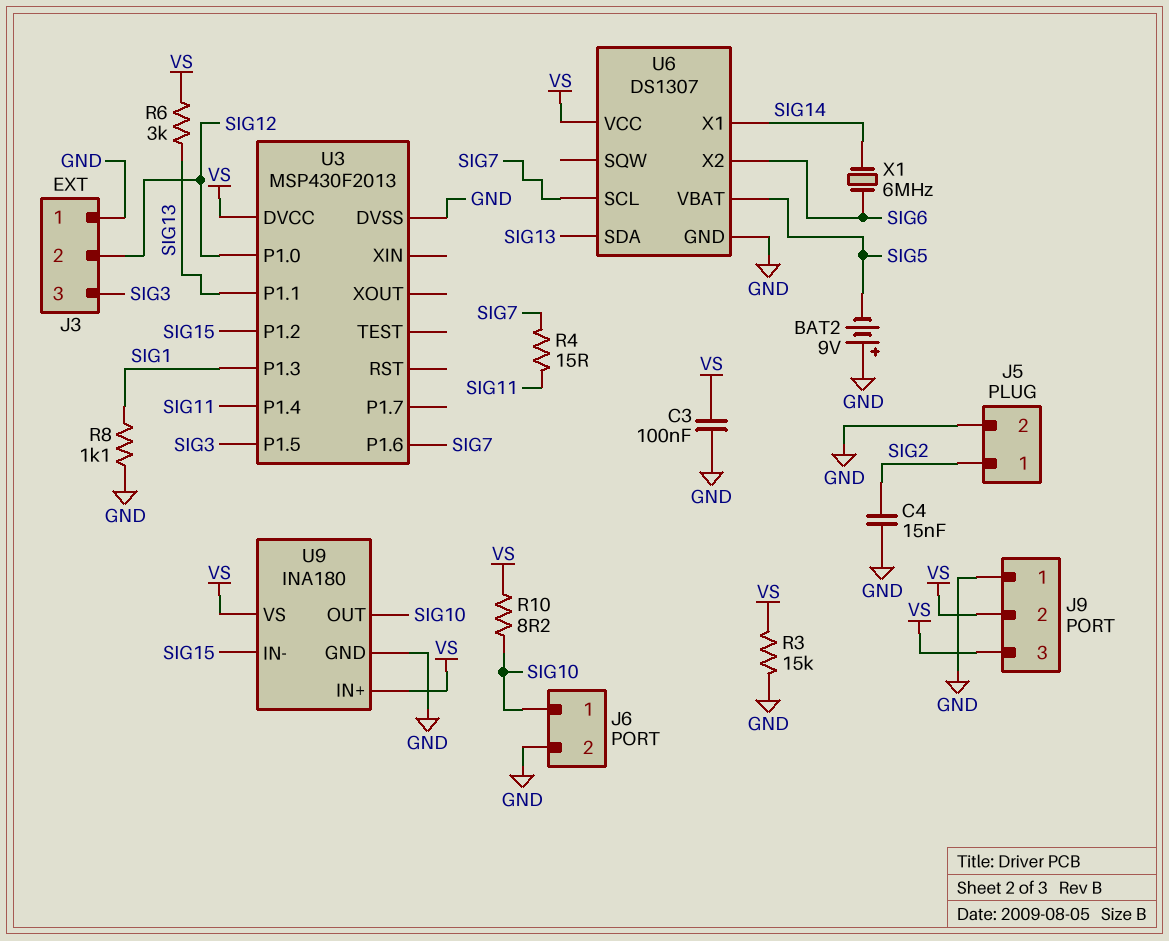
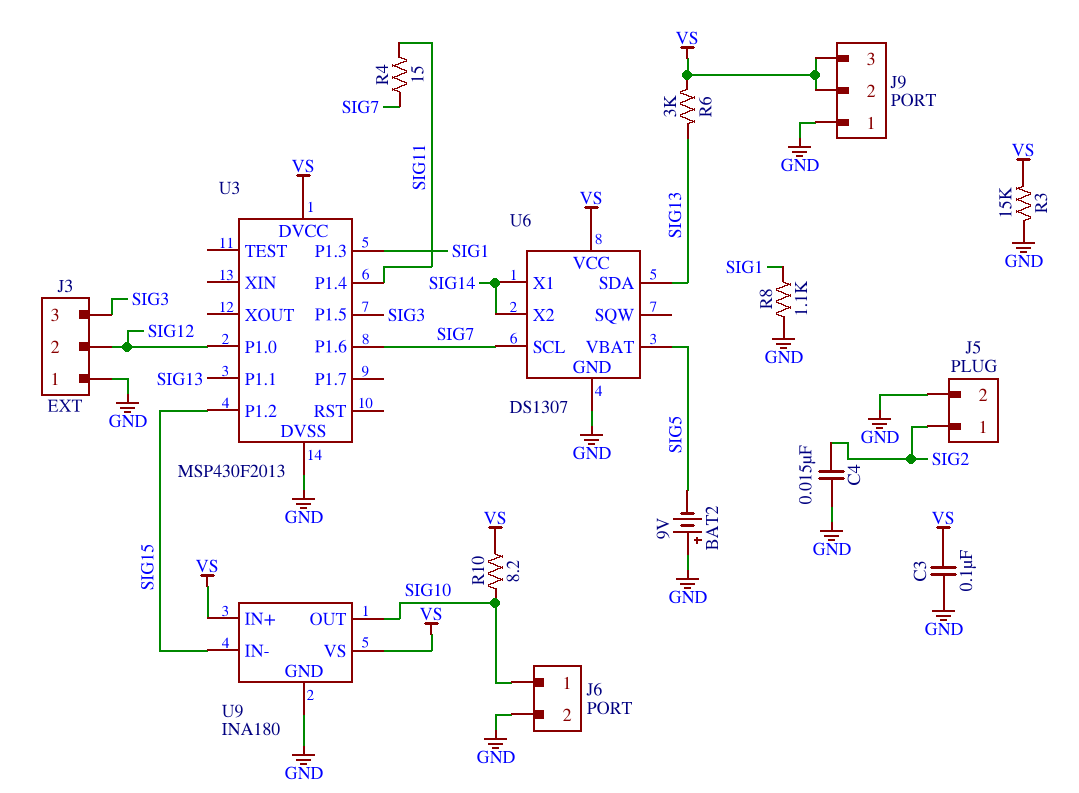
U6 pin X2: SIG6 -> SIG14
X1: 6MHz (SIG6, SIG14) -> none

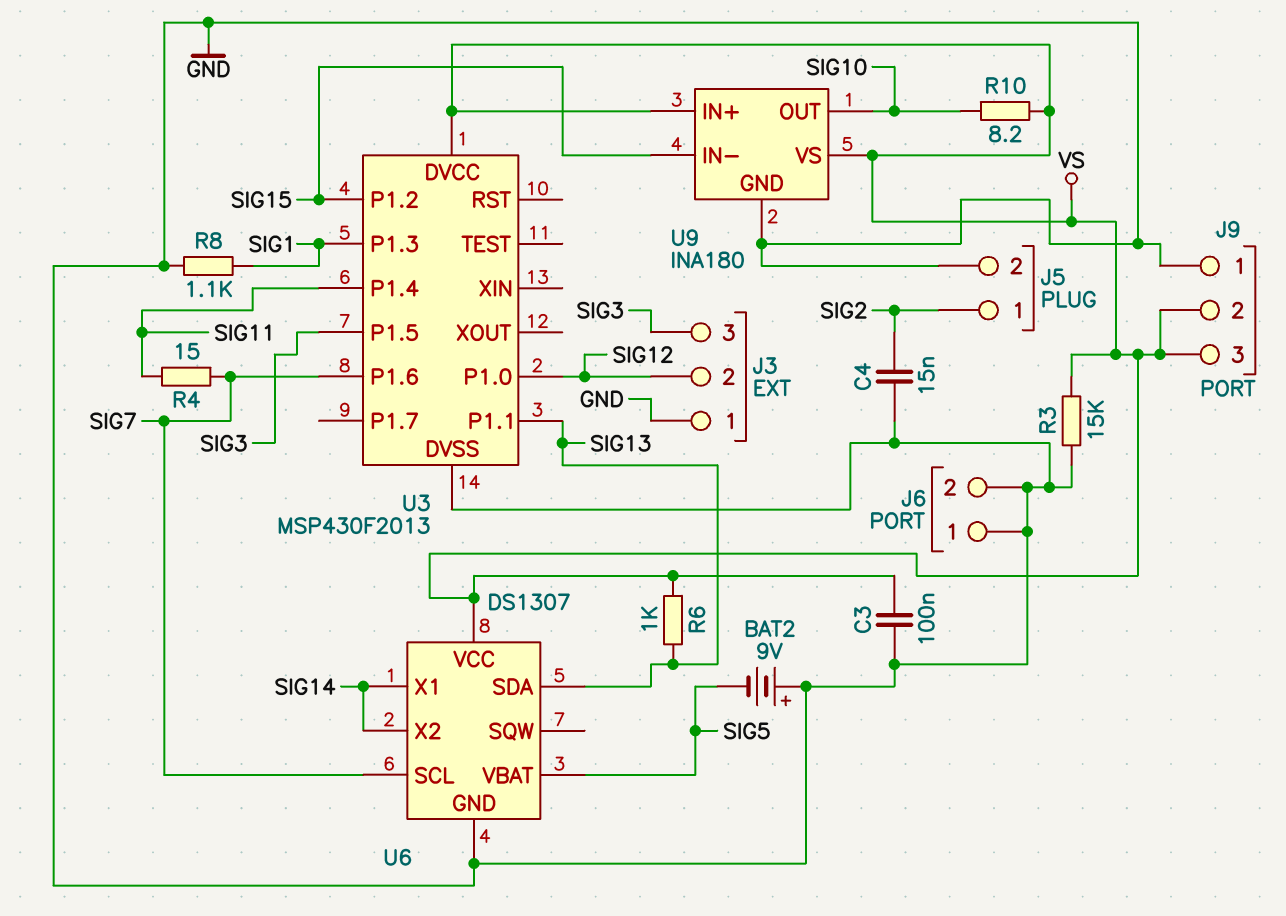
J6 pin 1: SIG10 -> GND
R6: 3k (SIG13, VS) -> 1k (SIG13, VS)

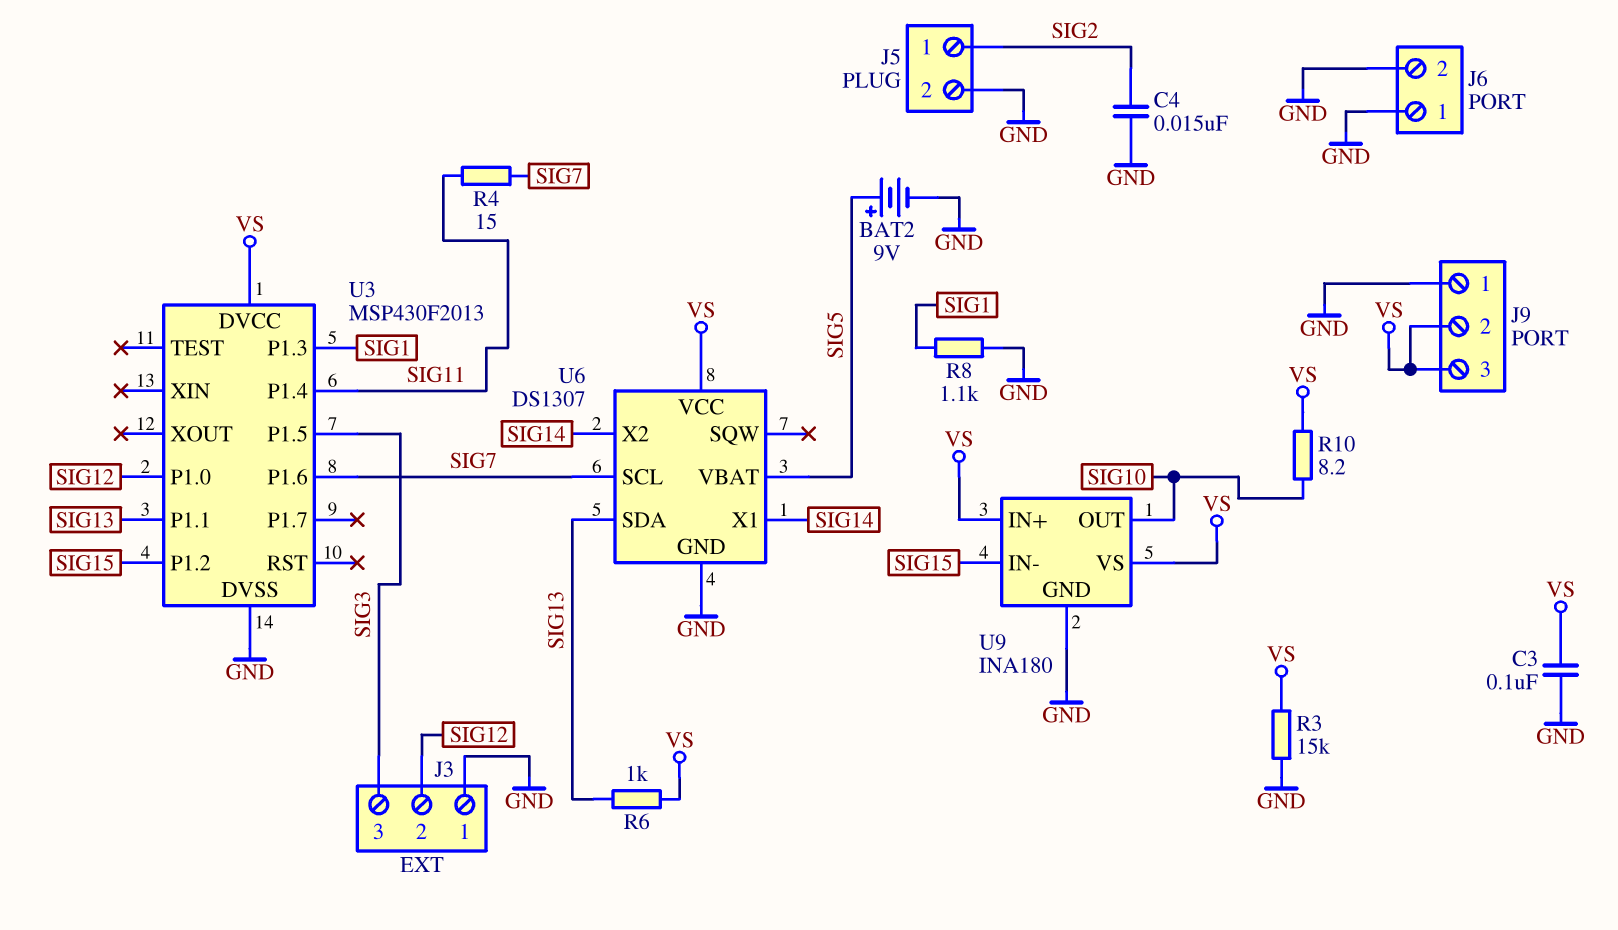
BAT2: 9V (plus GND, minus SIG5) -> 9V (plus SIG5, minus GND)

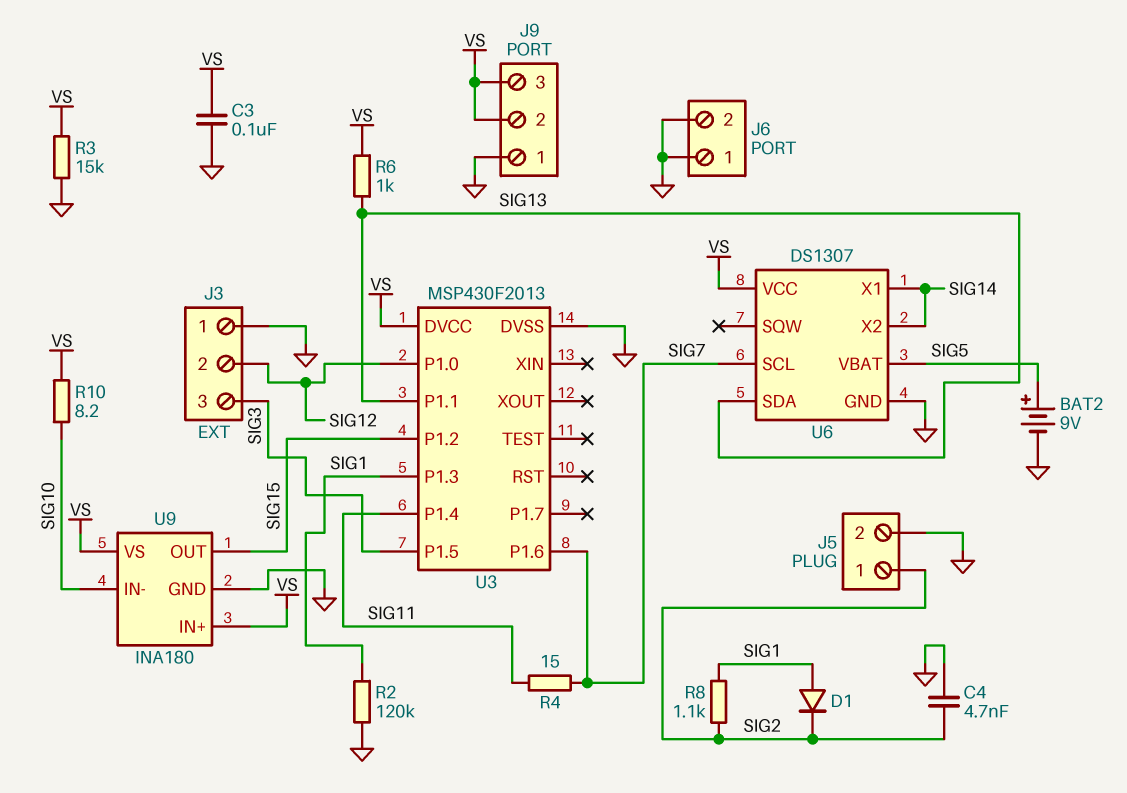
C4: 15nF (GND, SIG2) -> 4.7nF (GND, SIG2)
D1: none -> diode (A SIG1, K SIG2)
R2: none -> 120k (GND, SIG1)
R8: 1.1k (GND, SIG1) -> 1.1k (SIG1, SIG2)
U9 pin IN-: SIG15 -> SIG10
U9 pin OUT: SIG10 -> SIG15

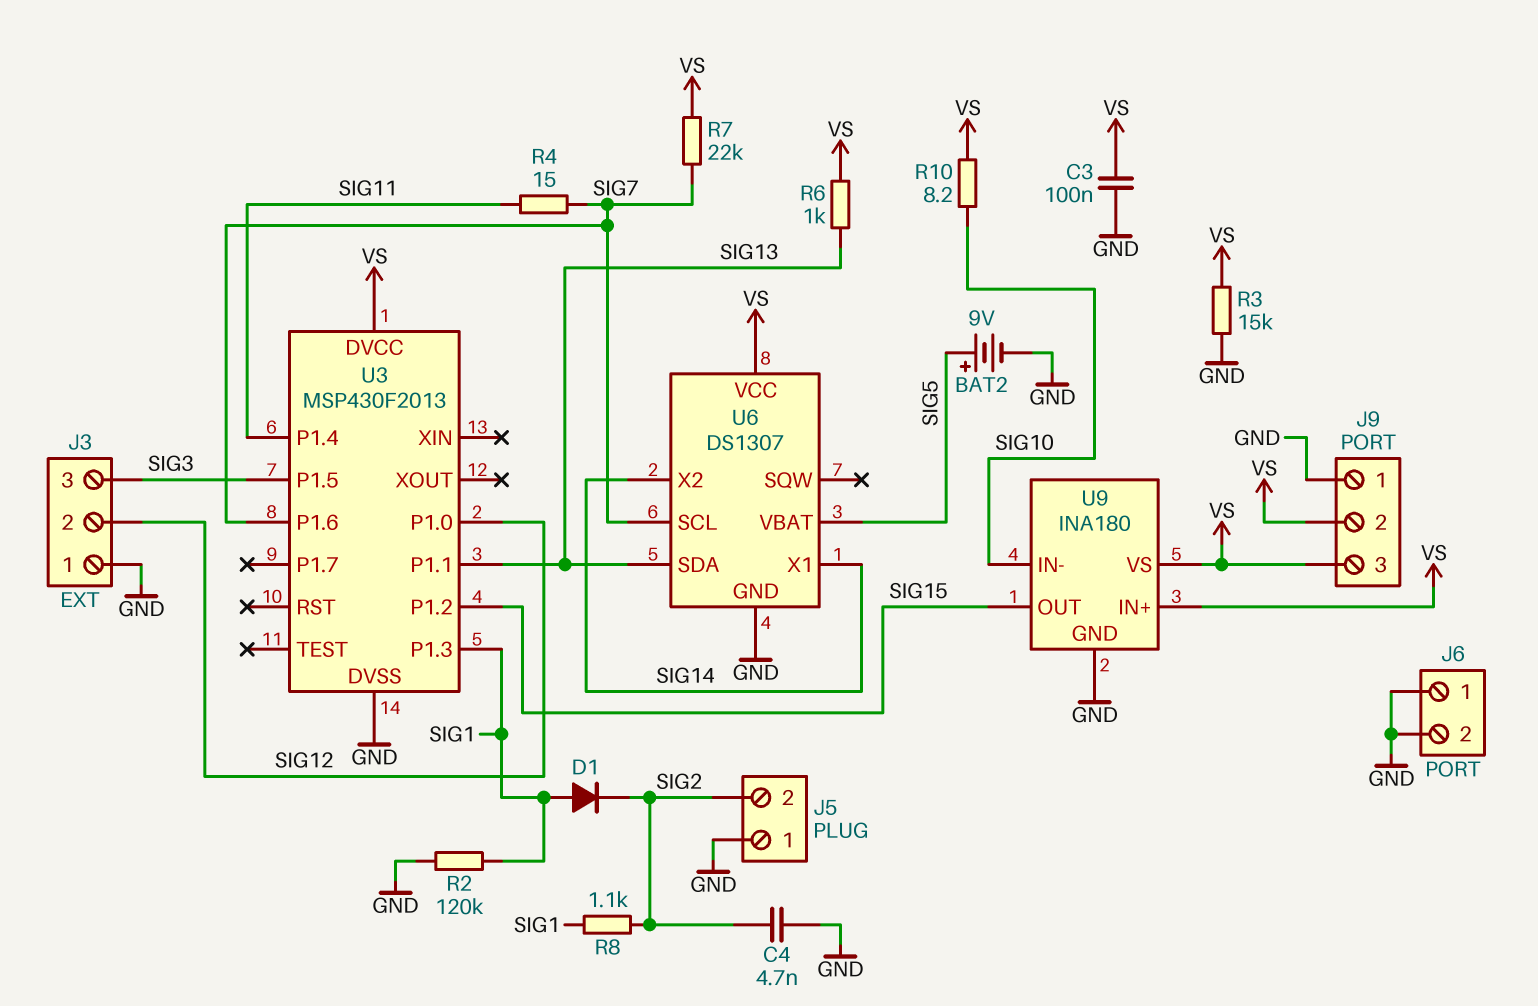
J5 pin 1: SIG2 -> GND
J5 pin 2: GND -> SIG2
R7: none -> 22k (SIG7, VS)

